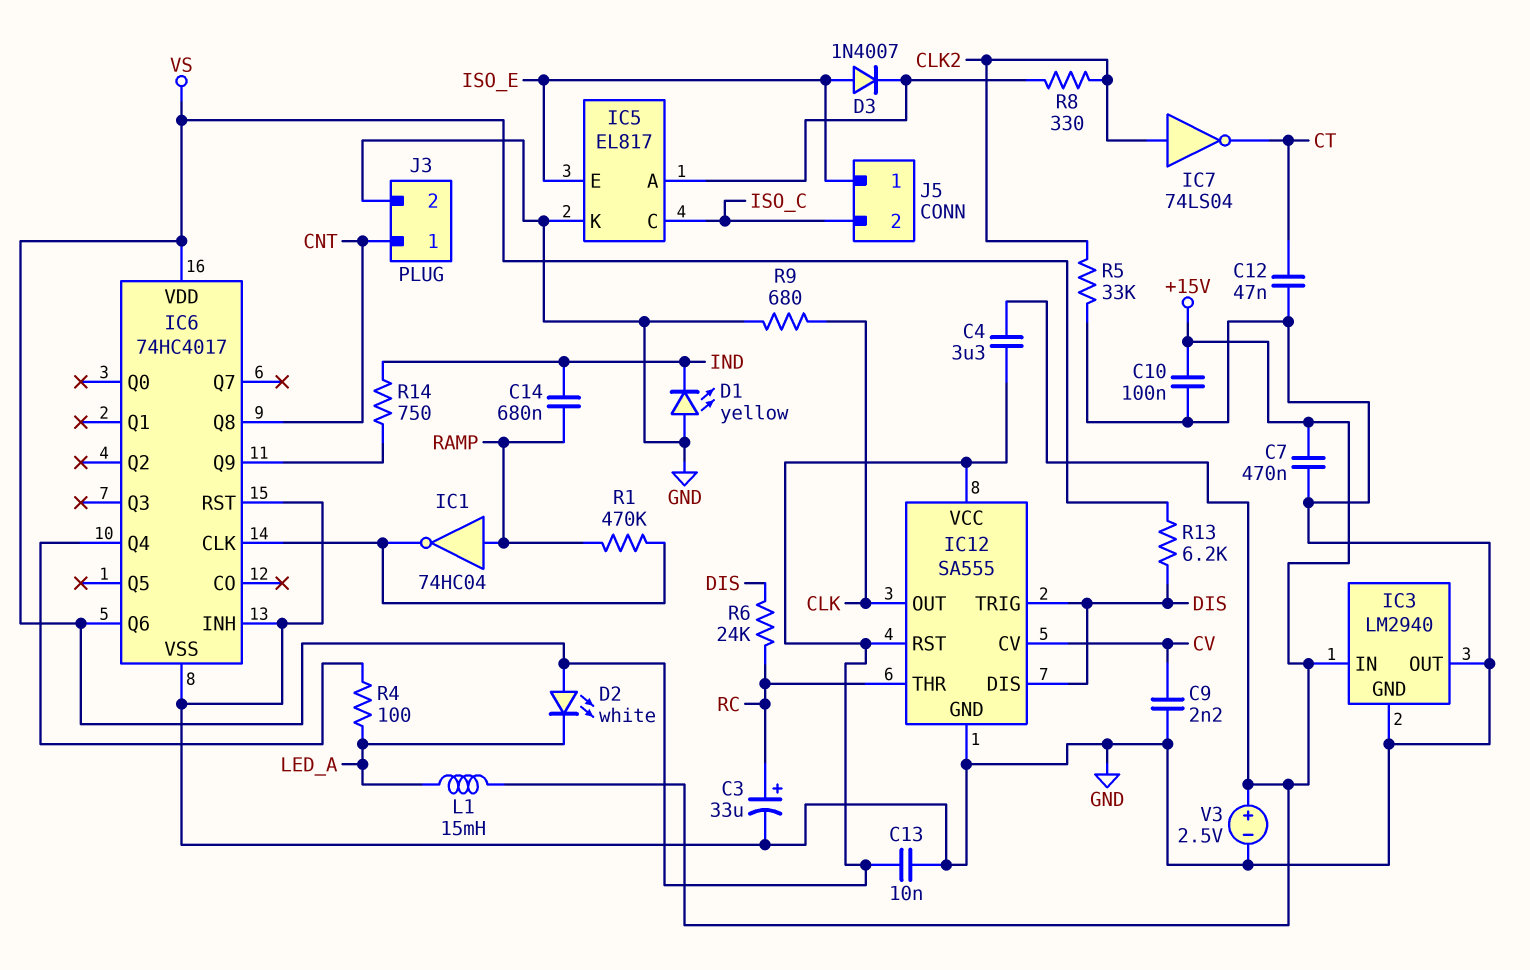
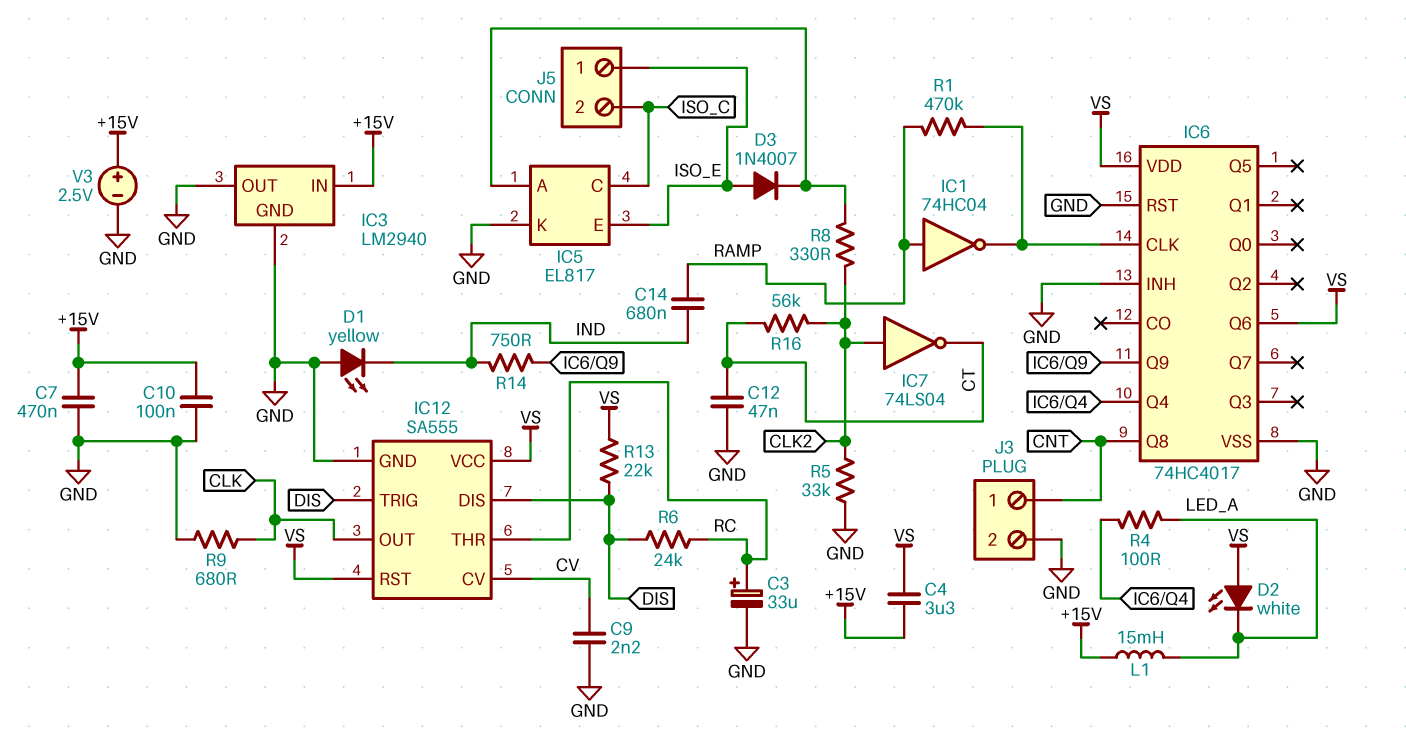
C13: 10nF (GND, VS) -> none
R13: 6.2k (DIS, VS) -> 22k (DIS, VS)
R16: none -> 56k (CLK2, CT)

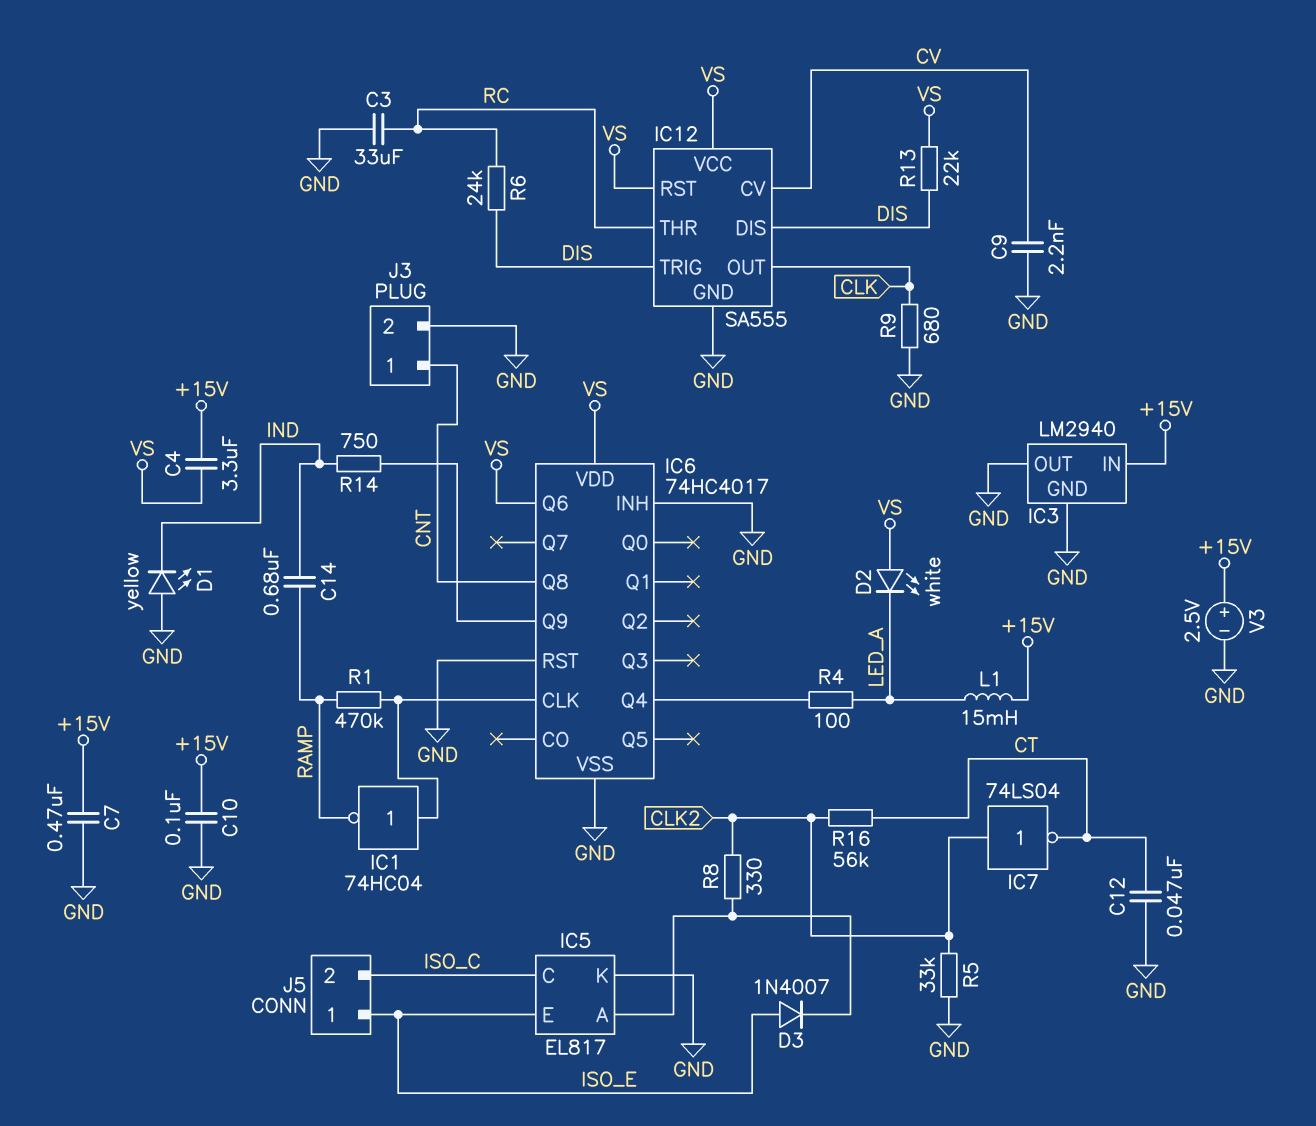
C3: 33uF (plus RC, minus GND) -> 33uF (GND, RC)
IC1: NOT 74HC04 (in RAMP, out IC6/CLK) -> NOT 74HC04 (in IC6/CLK, out RAMP)

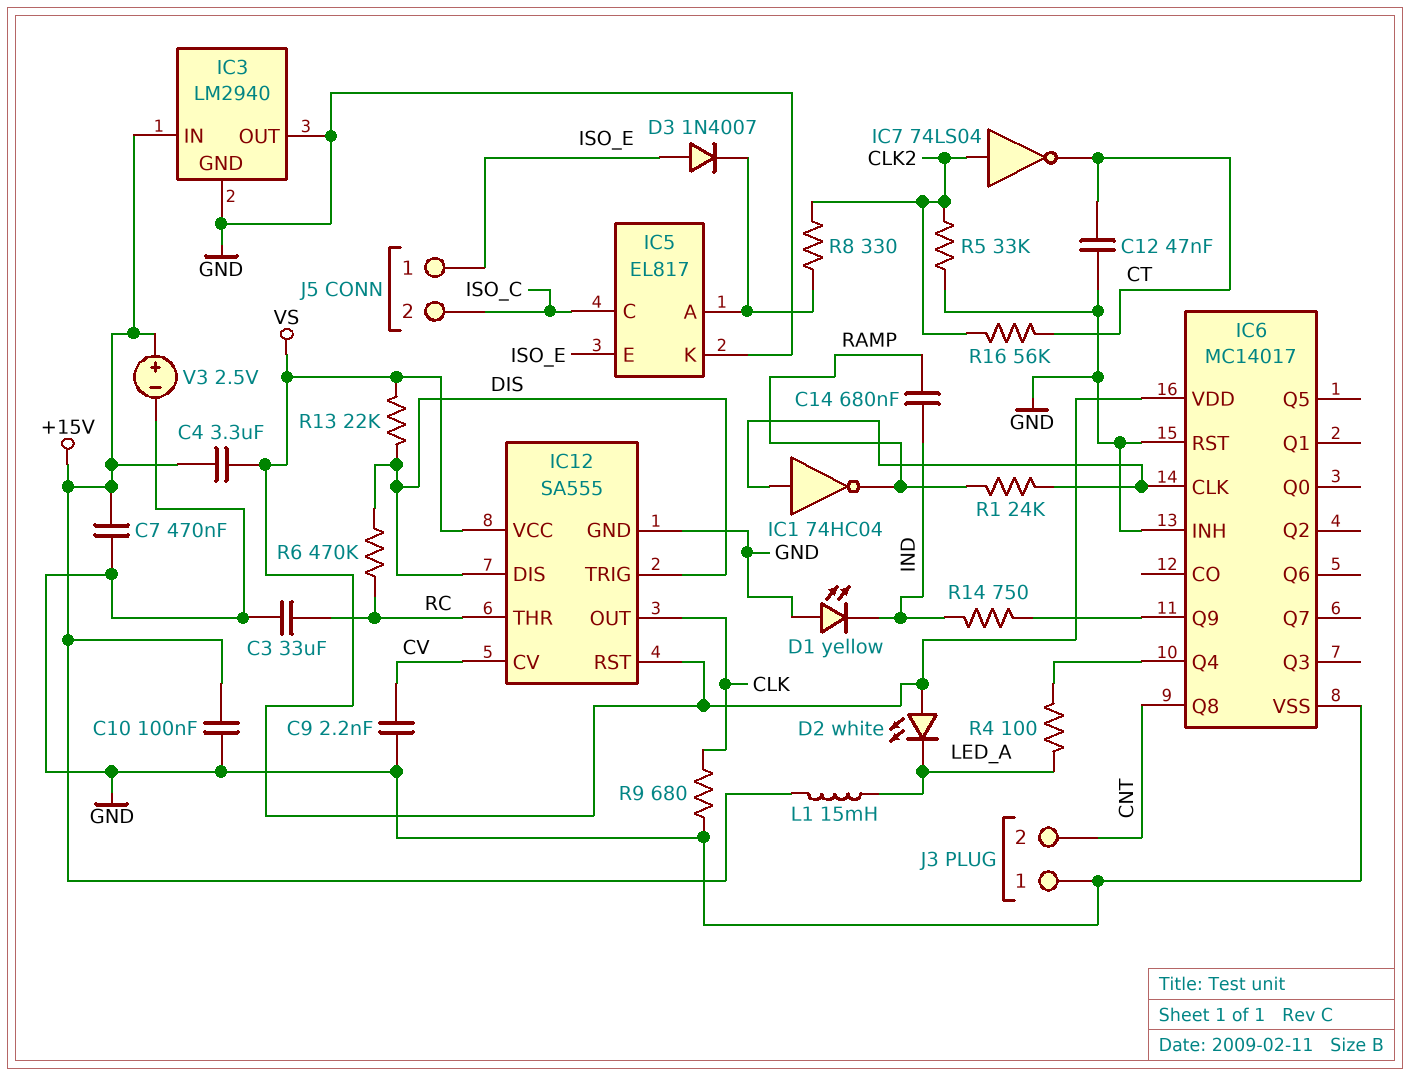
IC6: 74HC4017 -> MC14017
IC6 pin Q6: VS -> none
J3 pin 1: CNT -> GND
J3 pin 2: GND -> CNT
R1: 470k (IC6/CLK, RAMP) -> 24k (IC6/CLK, RAMP)
R6: 24k (DIS, RC) -> 470k (DIS, RC)

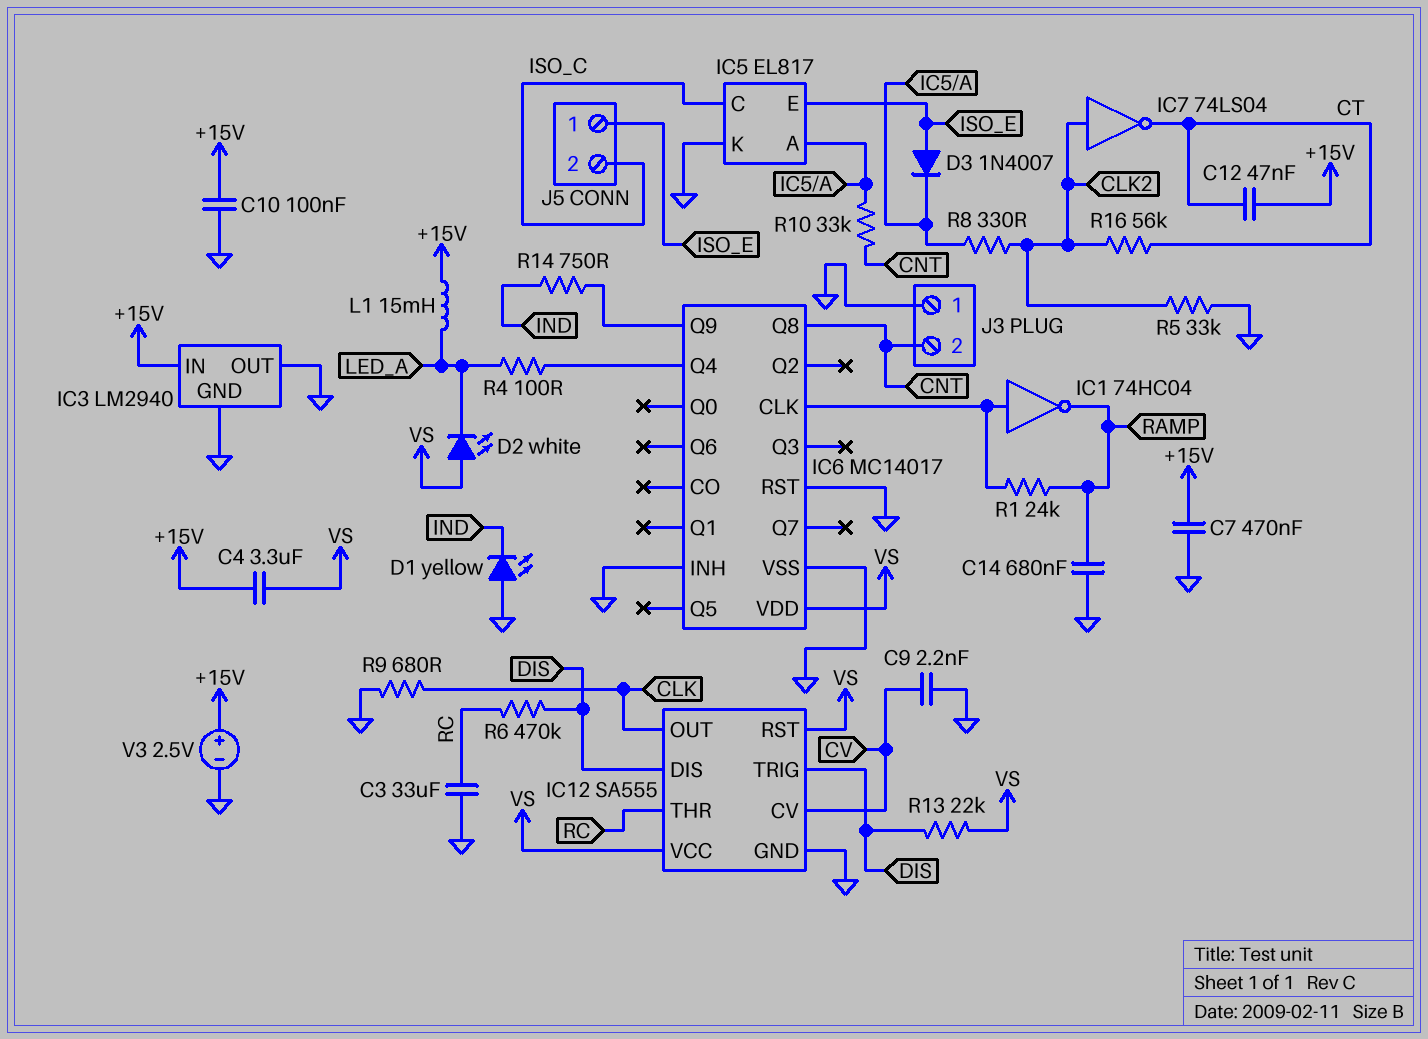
C12: 47nF (CT, GND) -> 47nF (+15V, CT)
C14: 680nF (IND, RAMP) -> 680nF (GND, RAMP)
R10: none -> 33k (CNT, IC5/A)

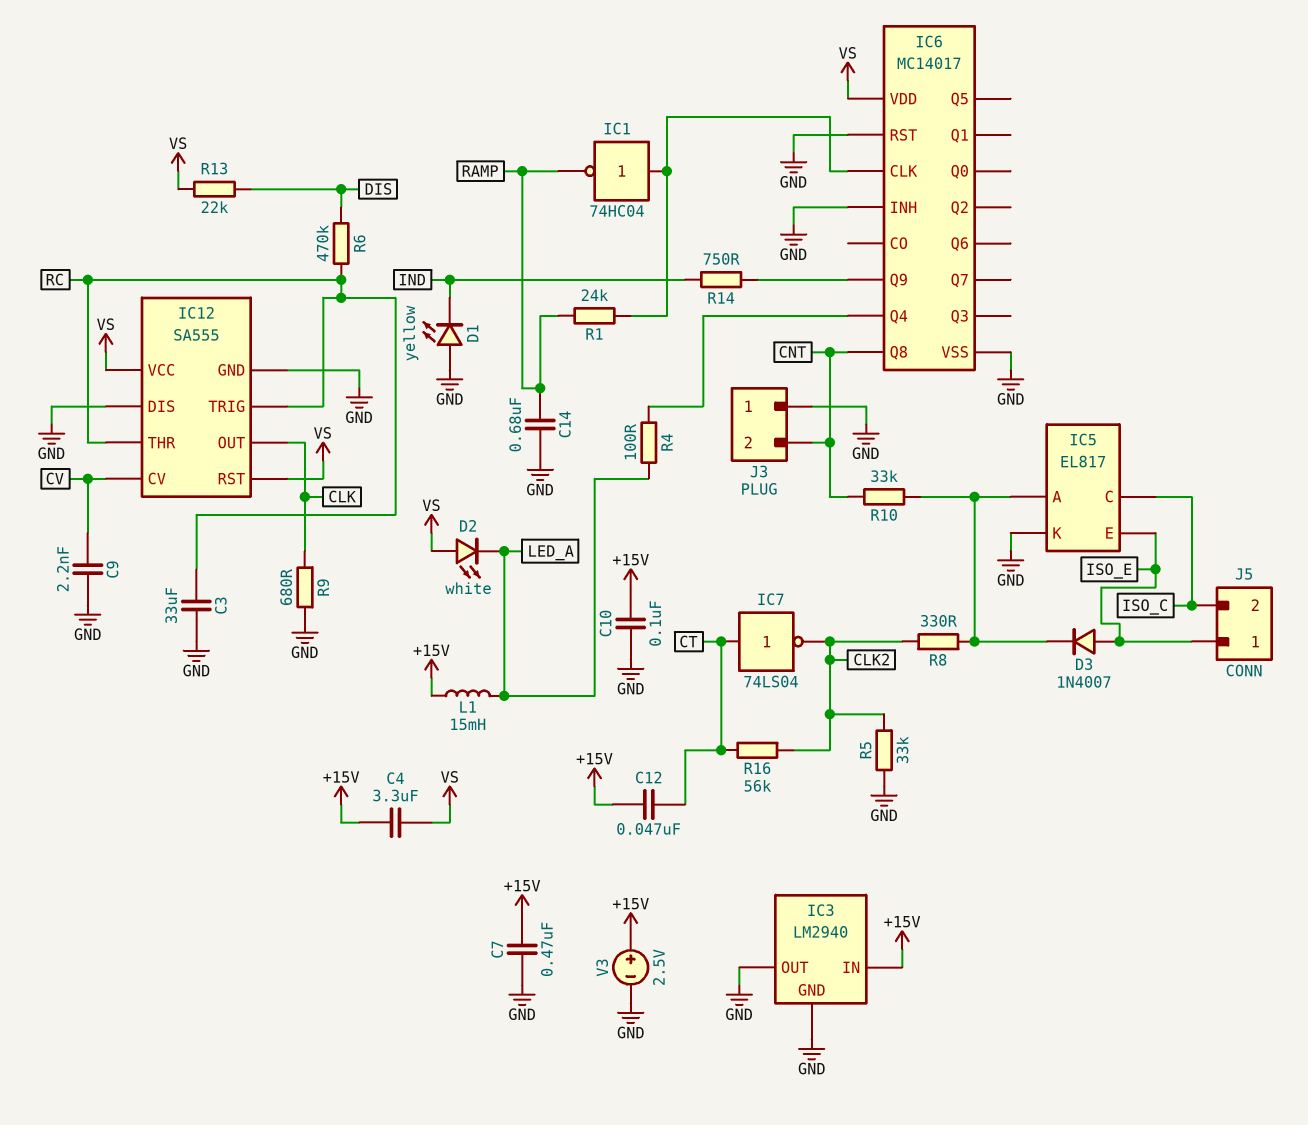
IC7: NOT 74LS04 (in CLK2, out CT) -> NOT 74LS04 (in CT, out CLK2)
IC12 pin DIS: DIS -> GND
IC12 pin TRIG: DIS -> RC

